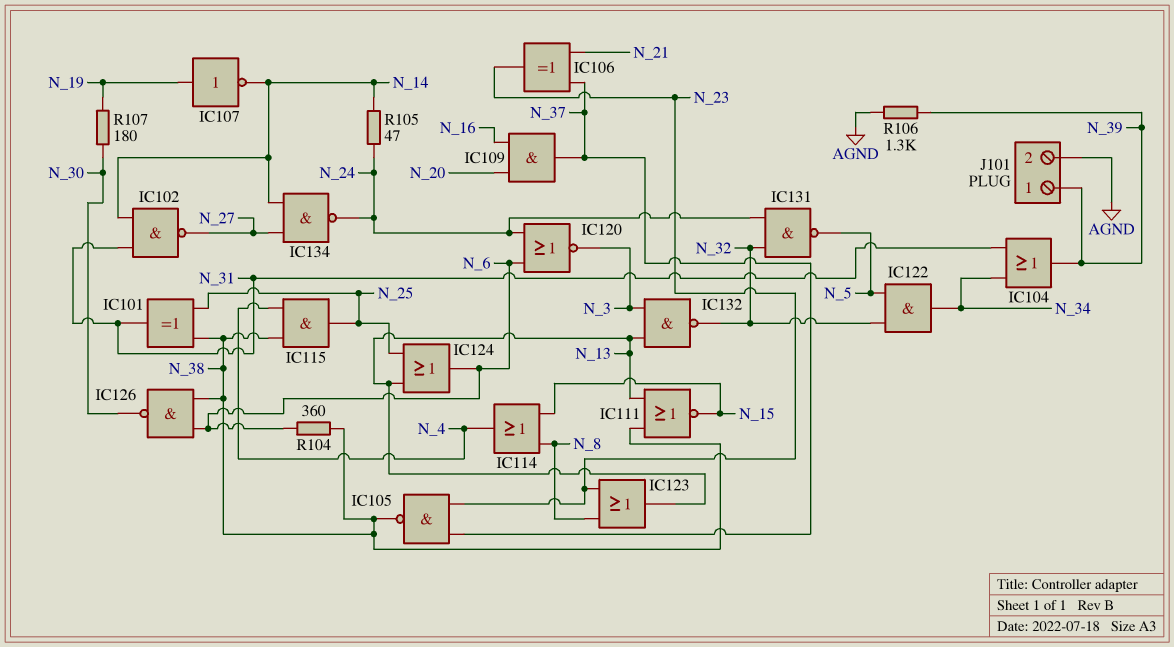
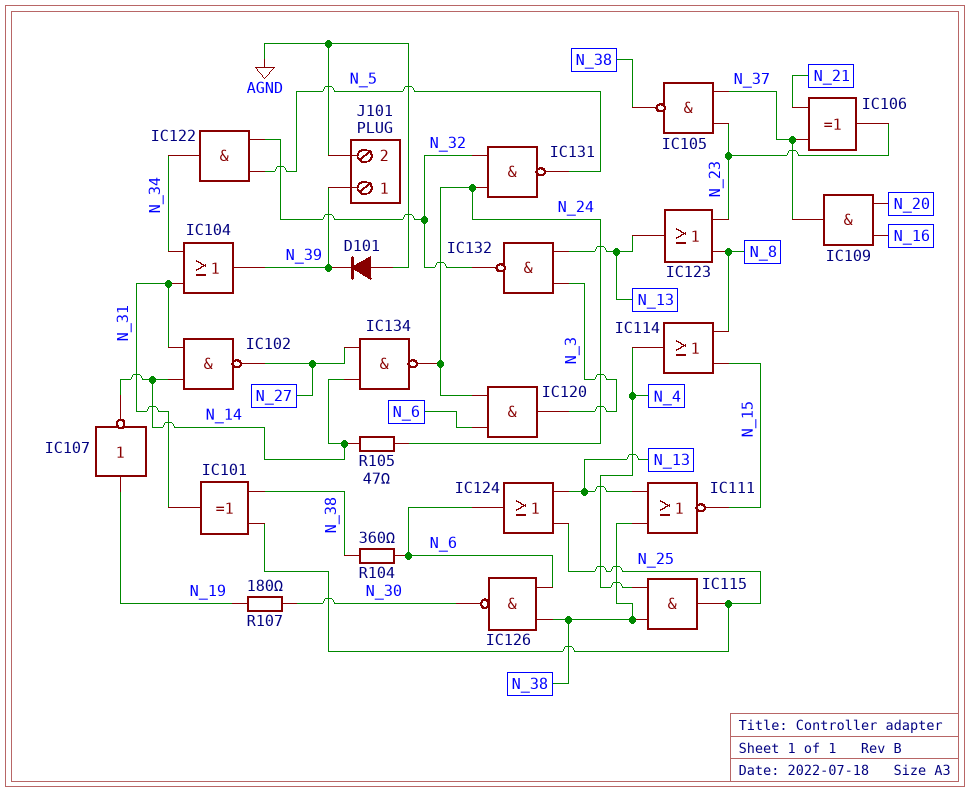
D101: none -> diode (A AGND, K N_39)
IC120: NOR (in N_6, in N_24, out N_3) -> AND (in N_6, in N_24, out N_3)
R106: 1.3k (AGND, N_39) -> none

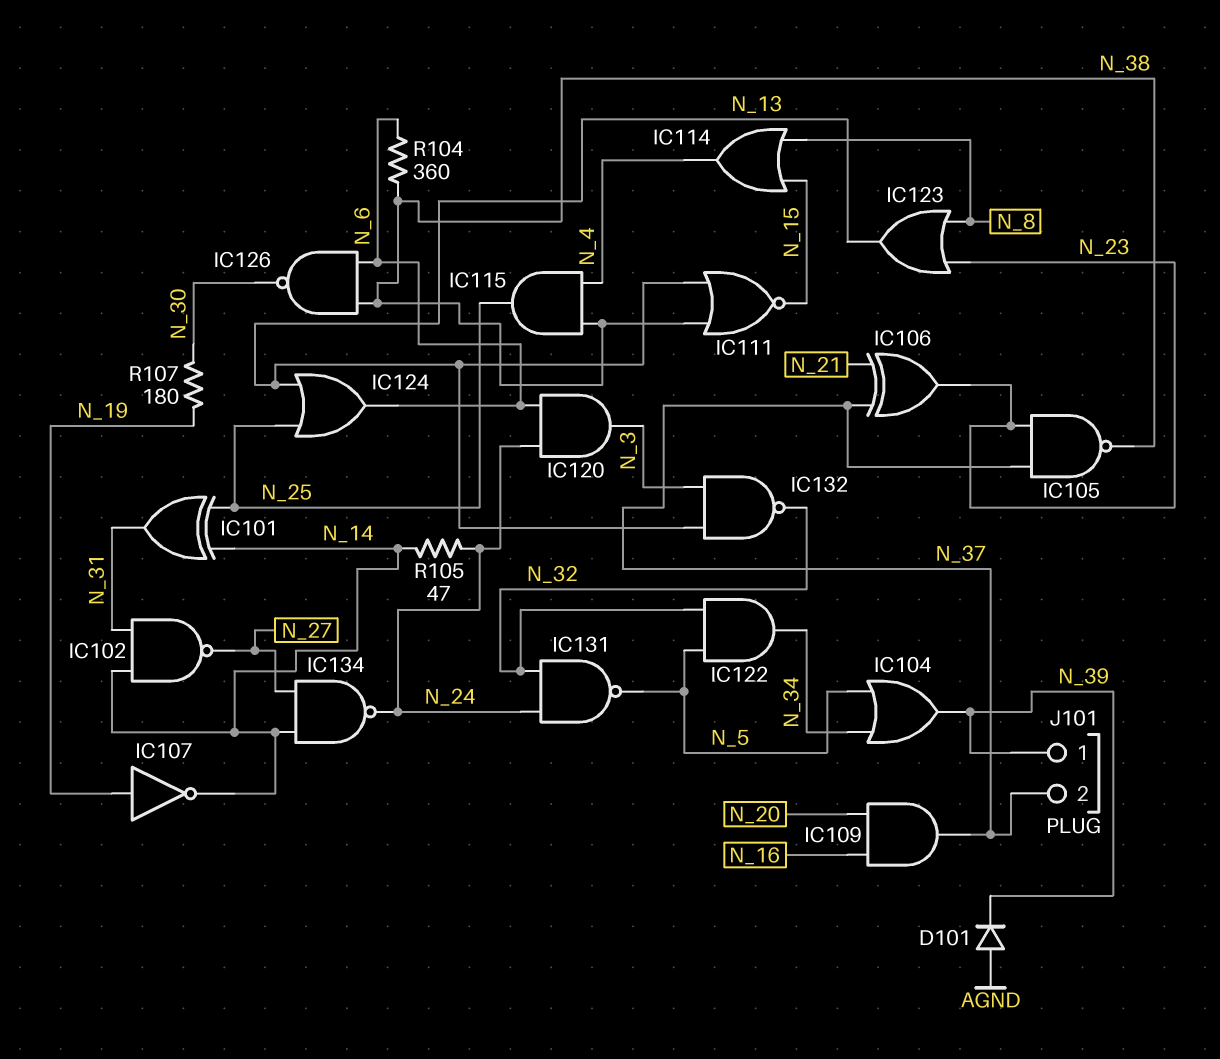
IC101: XOR (in N_25, in N_38, out N_31) -> XOR (in N_14, in N_25, out N_31)
IC104: OR (in N_31, in N_34, out N_39) -> OR (in N_5, in N_34, out N_39)
J101 pin 2: AGND -> N_37

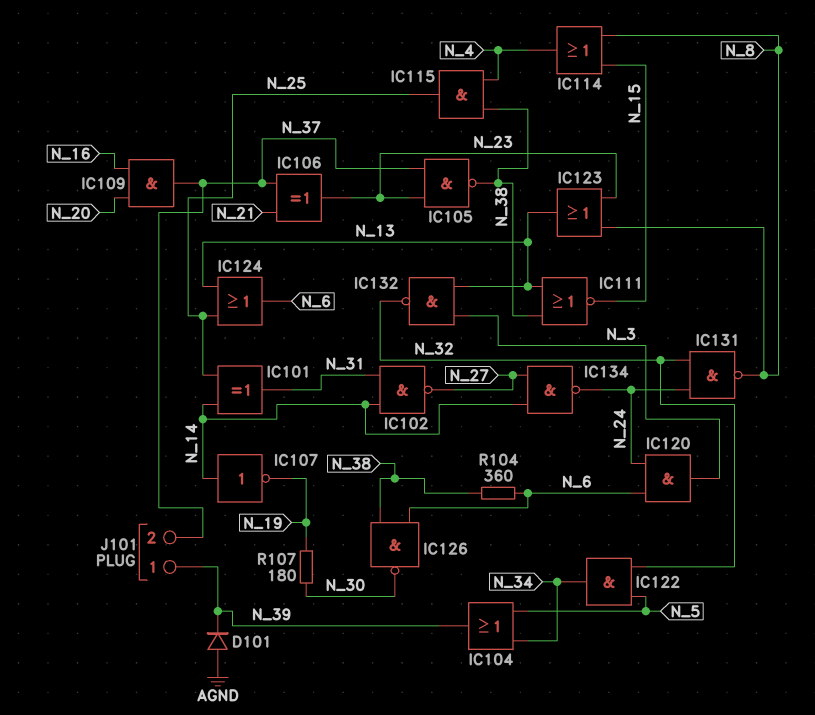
IC107: NOT (in N_19, out N_14) -> NOT (in N_14, out N_19)
IC131: NAND (in N_24, in N_32, out N_5) -> NAND (in N_24, in N_32, out N_8)
R105: 47 (N_14, N_24) -> none

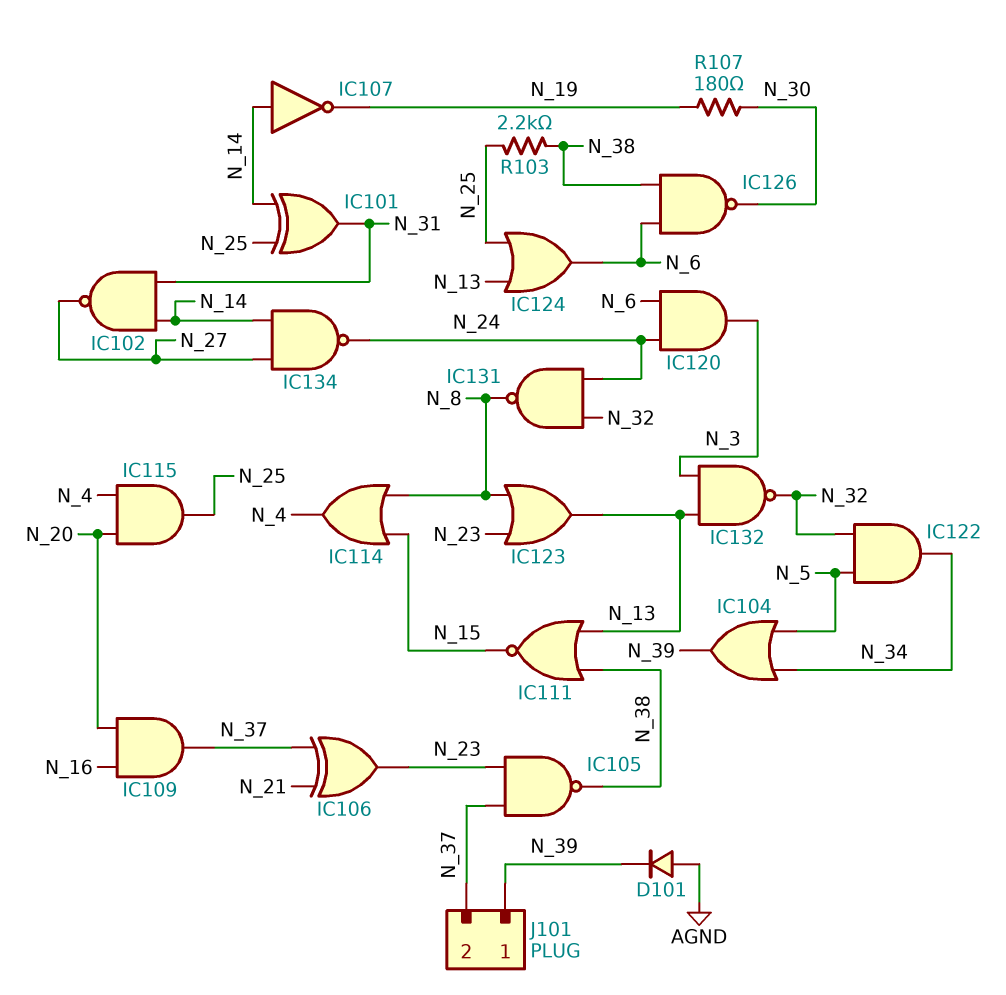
IC115: AND (in N_4, in N_38, out N_25) -> AND (in N_4, in N_20, out N_25)
R103: none -> 2.2k (N_25, N_38)
R104: 360 (N_6, N_38) -> none

